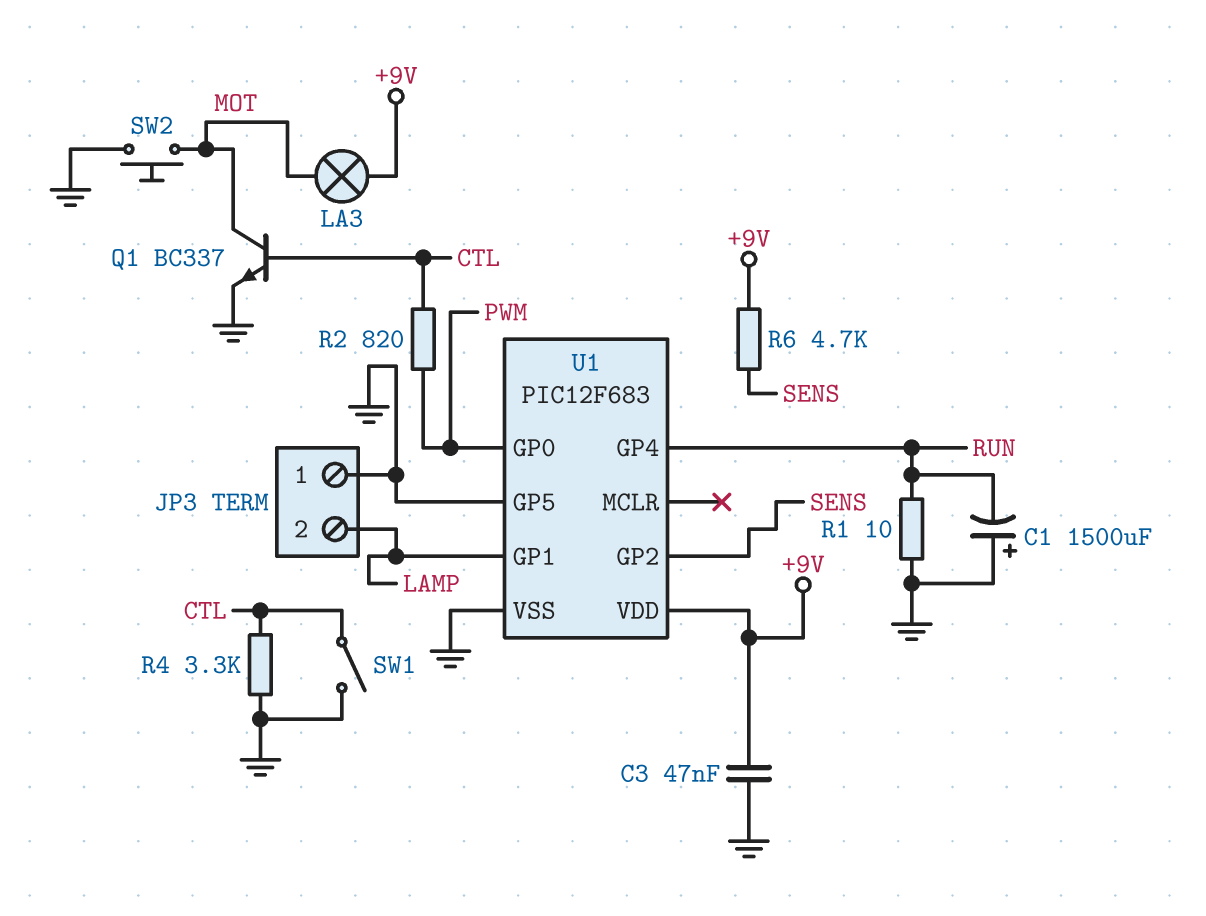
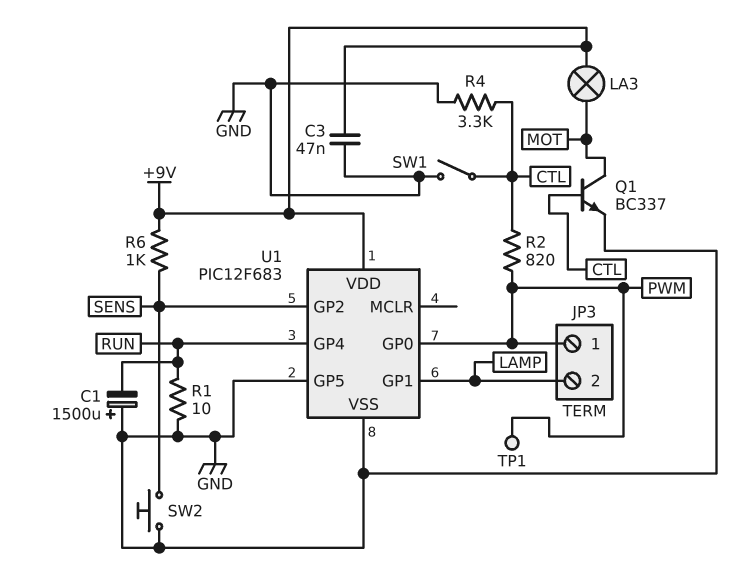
JP3 pin 1: GND -> PWM
R6: 4.7k (+9V, SENS) -> 1k (+9V, SENS)
SW2: button (GND, MOT) -> button (GND, SENS)
TP1: none -> test point (PWM)

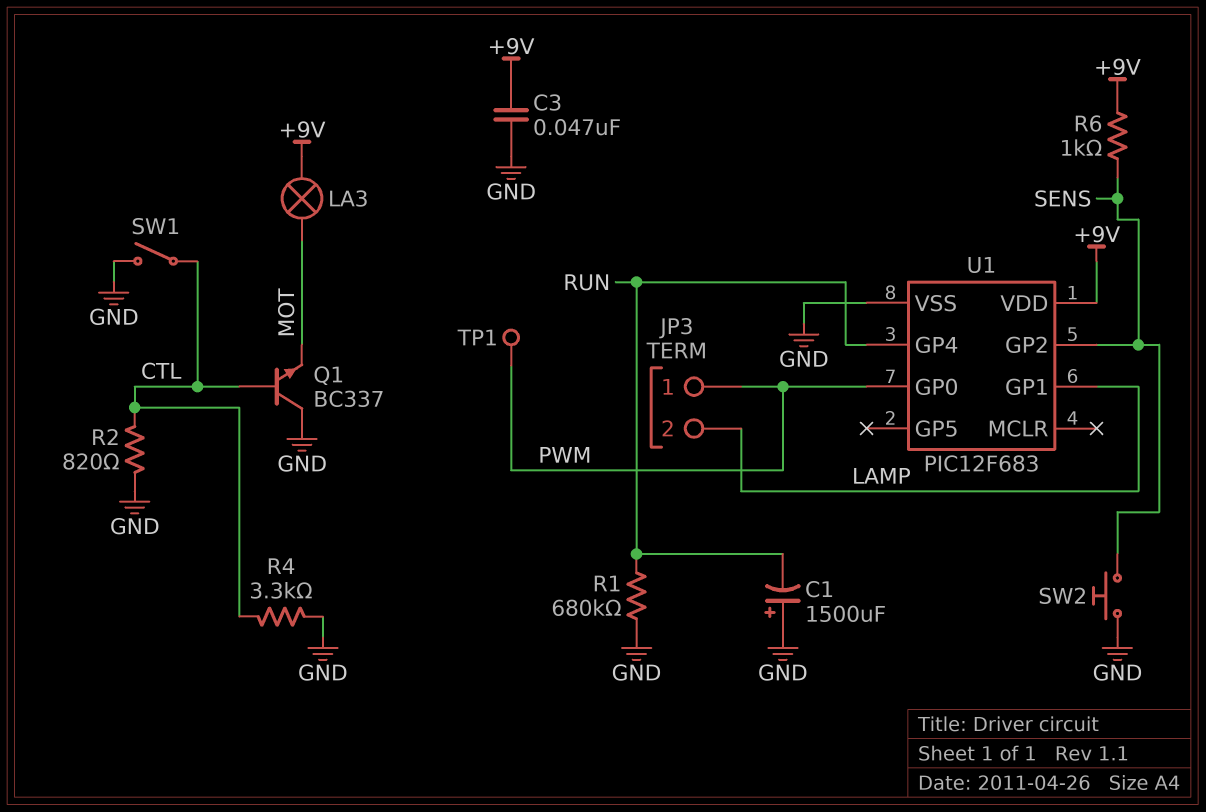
Q1: NPN BC337 (B CTL, C MOT, E GND) -> NPN BC337 (B CTL, C GND, E MOT)
R1: 10 (GND, RUN) -> 680k (GND, RUN)
R2: 820 (CTL, PWM) -> 820 (CTL, GND)
U1 pin GP5: GND -> none

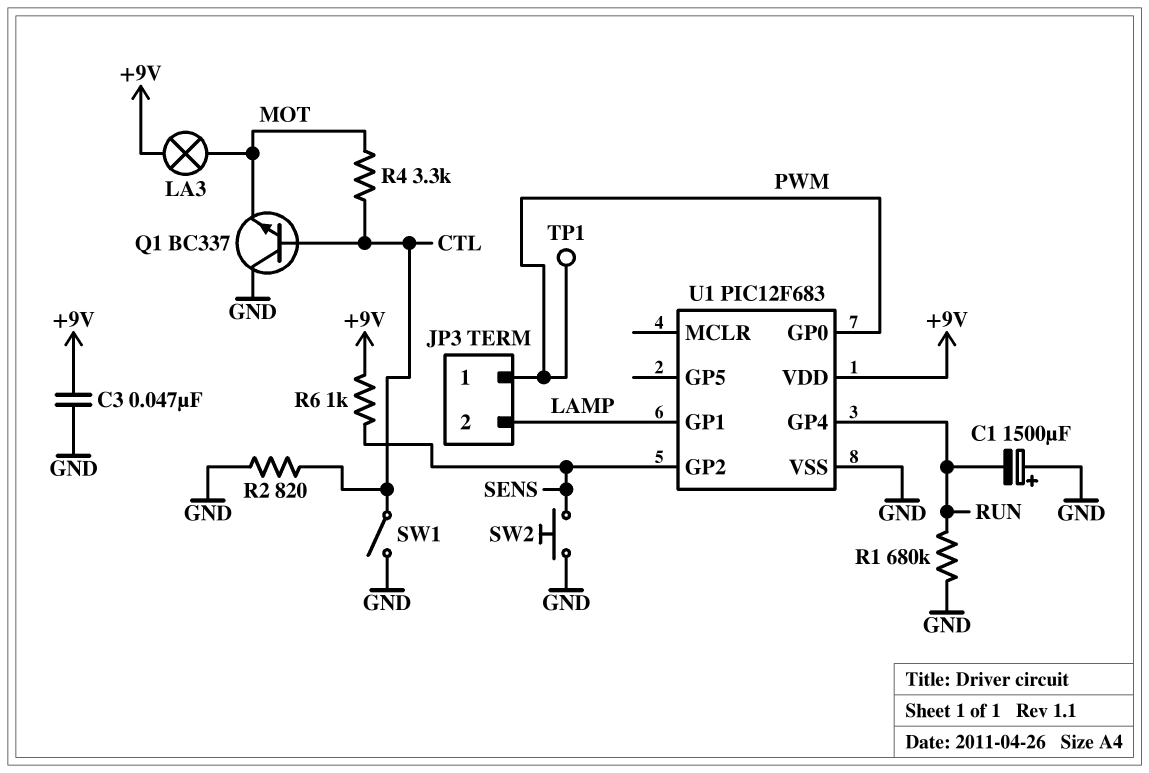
R4: 3.3k (CTL, GND) -> 3.3k (CTL, MOT)

